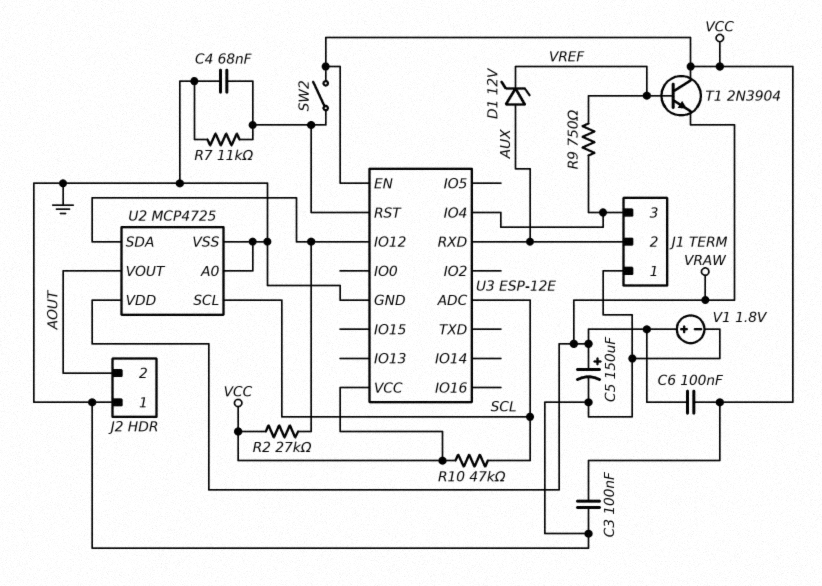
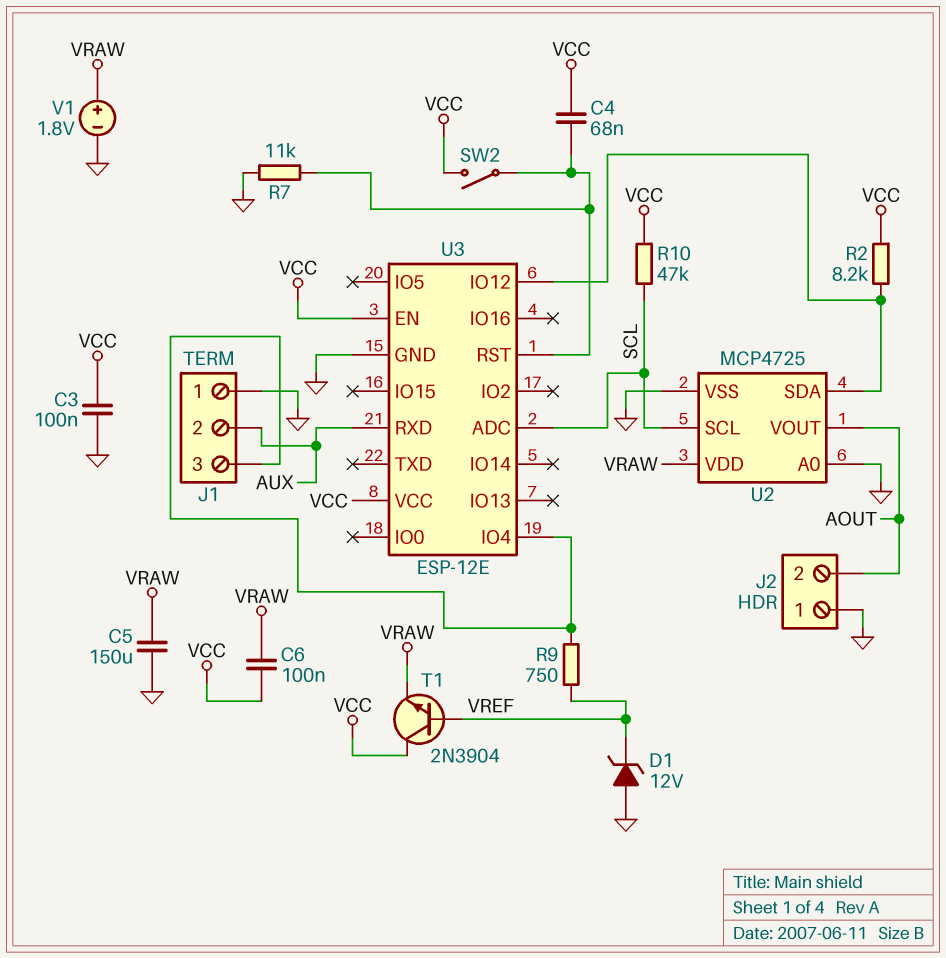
C4: 68nF (GND, U3/RST) -> 68nF (U3/RST, VCC)
C5: 150uF (plus VRAW, minus GND) -> 150uF (GND, VRAW)
D1: zener 12V (A AUX, K VREF) -> zener 12V (A GND, K VREF)
R2: 27k (U2/SDA, VCC) -> 8.2k (U2/SDA, VCC)

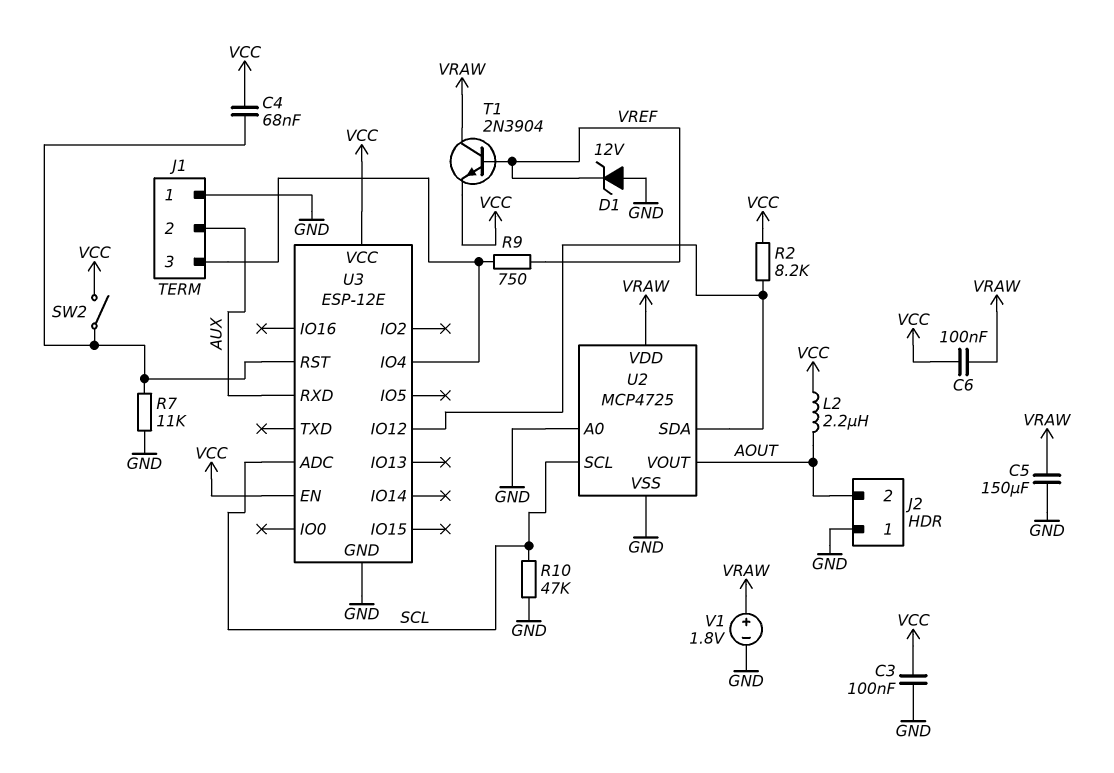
L2: none -> 2.2uH (AOUT, VCC)
R10: 47k (SCL, VCC) -> 47k (GND, SCL)
T1: NPN 2N3904 (B VREF, C VCC, E VRAW) -> NPN 2N3904 (B VREF, C VRAW, E VCC)

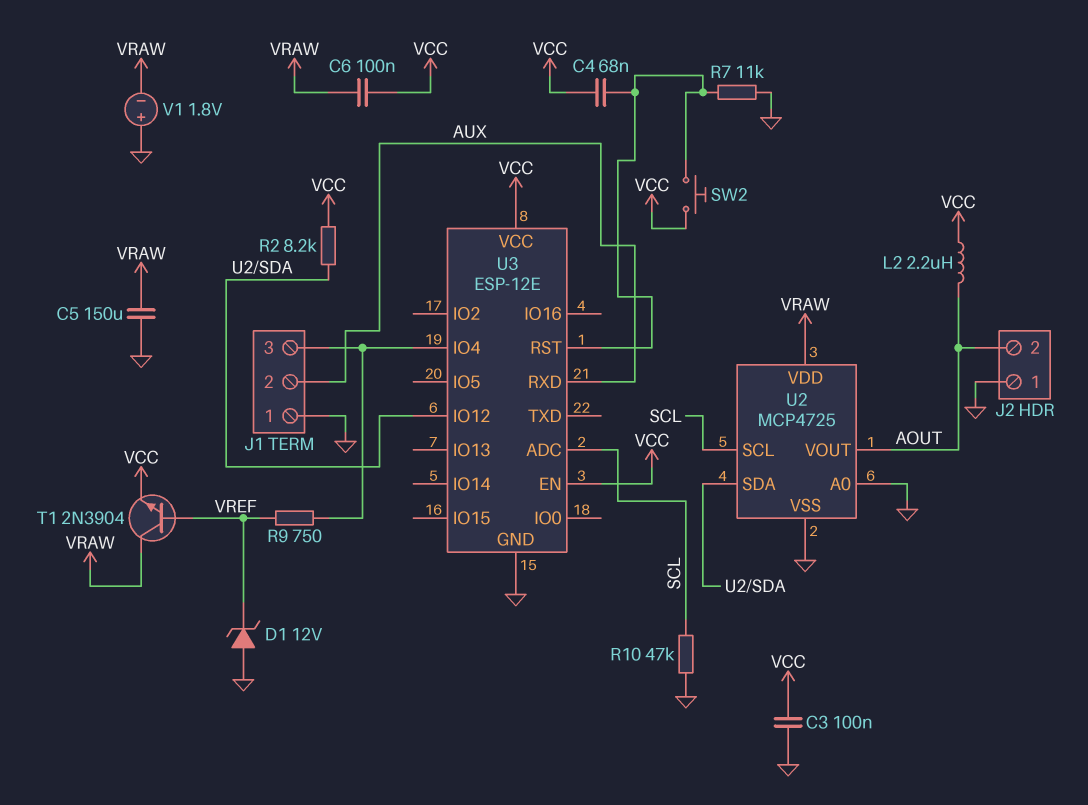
SW2: switch (U3/RST, VCC) -> button (U3/RST, VCC)
V1: 1.8V (plus VRAW, minus GND) -> 1.8V (plus GND, minus VRAW)

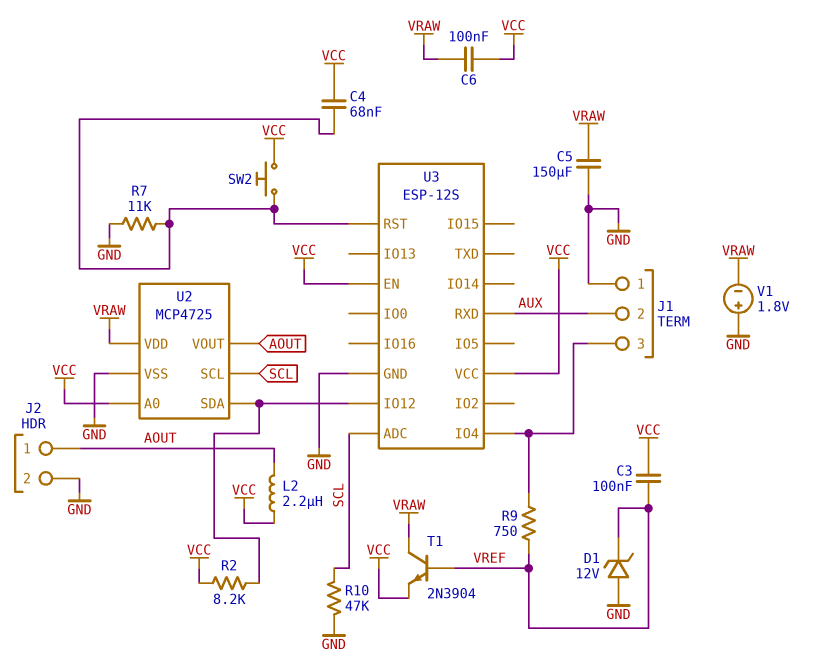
C3: 100nF (GND, VCC) -> 100nF (VCC, VREF)
J2 pin 1: GND -> AOUT
J2 pin 2: AOUT -> GND
U2 pin A0: GND -> VCC
U3: ESP-12E -> ESP-12S

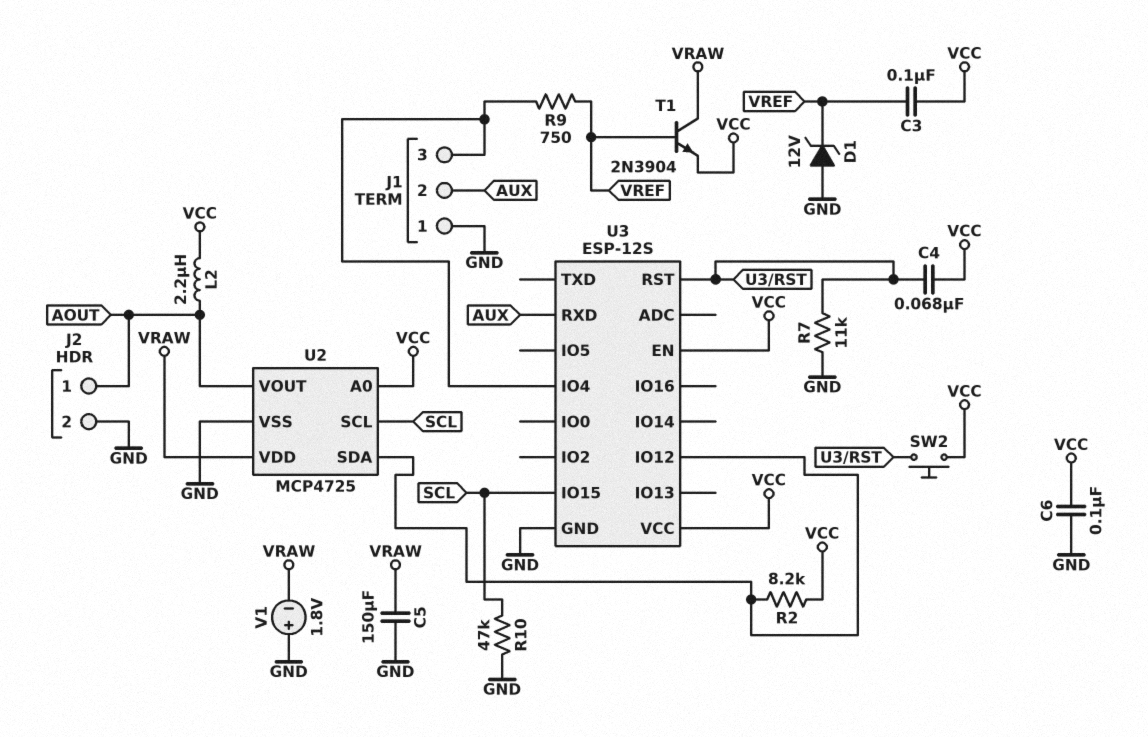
C6: 100nF (VCC, VRAW) -> 100nF (GND, VCC)
U3 pin ADC: SCL -> none
U3 pin IO15: none -> SCL

